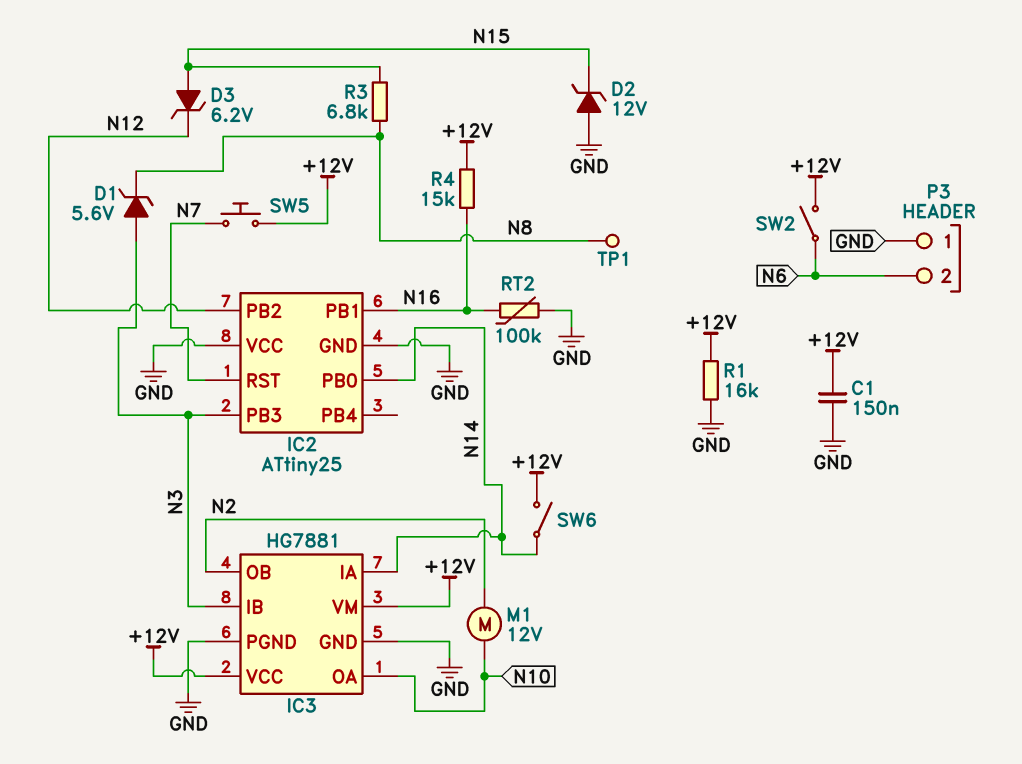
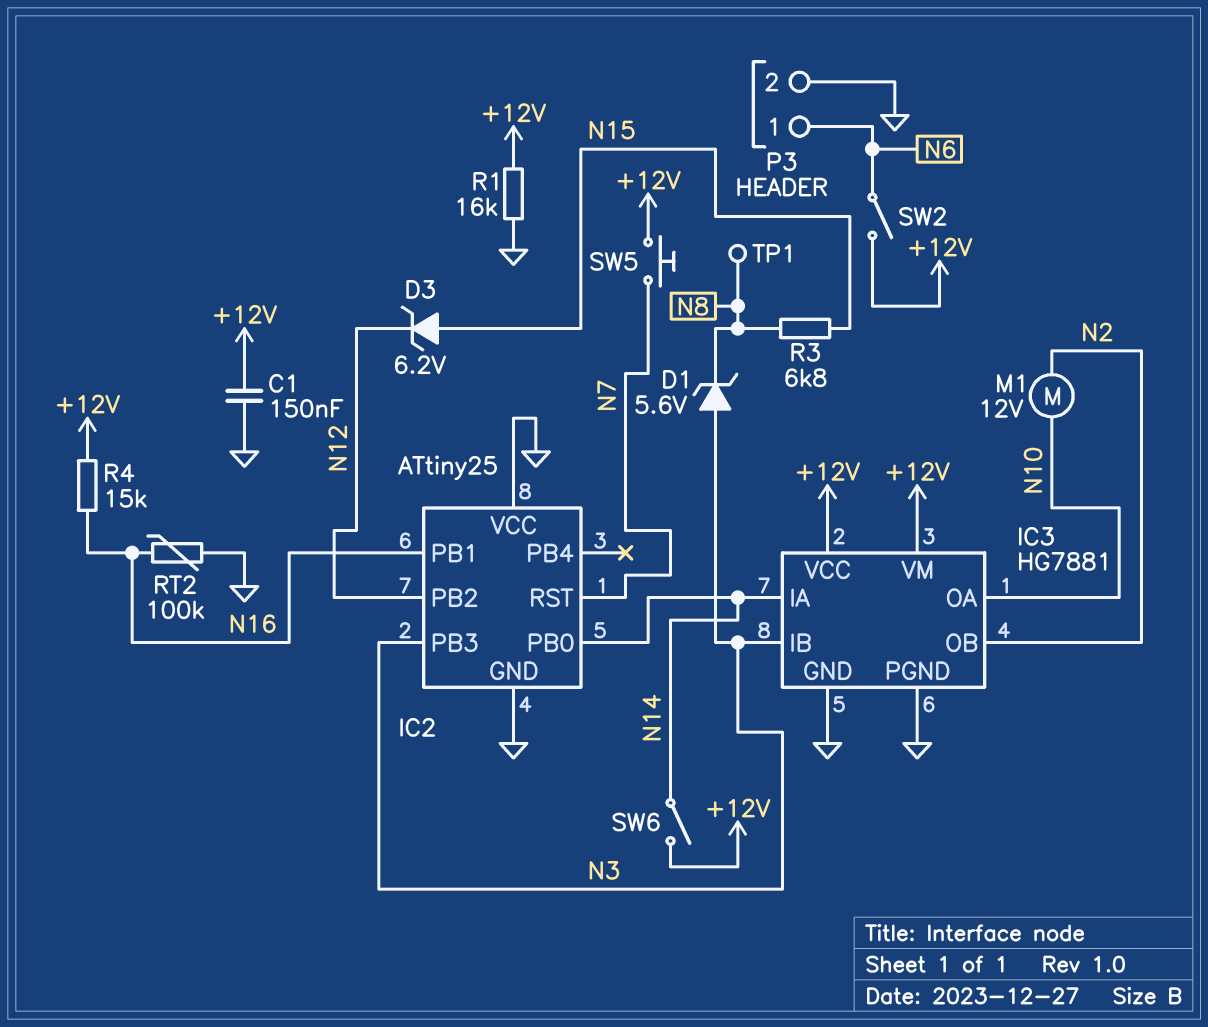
D2: zener 12V (A GND, K N15) -> none
P3 pin 1: GND -> N6
P3 pin 2: N6 -> GND

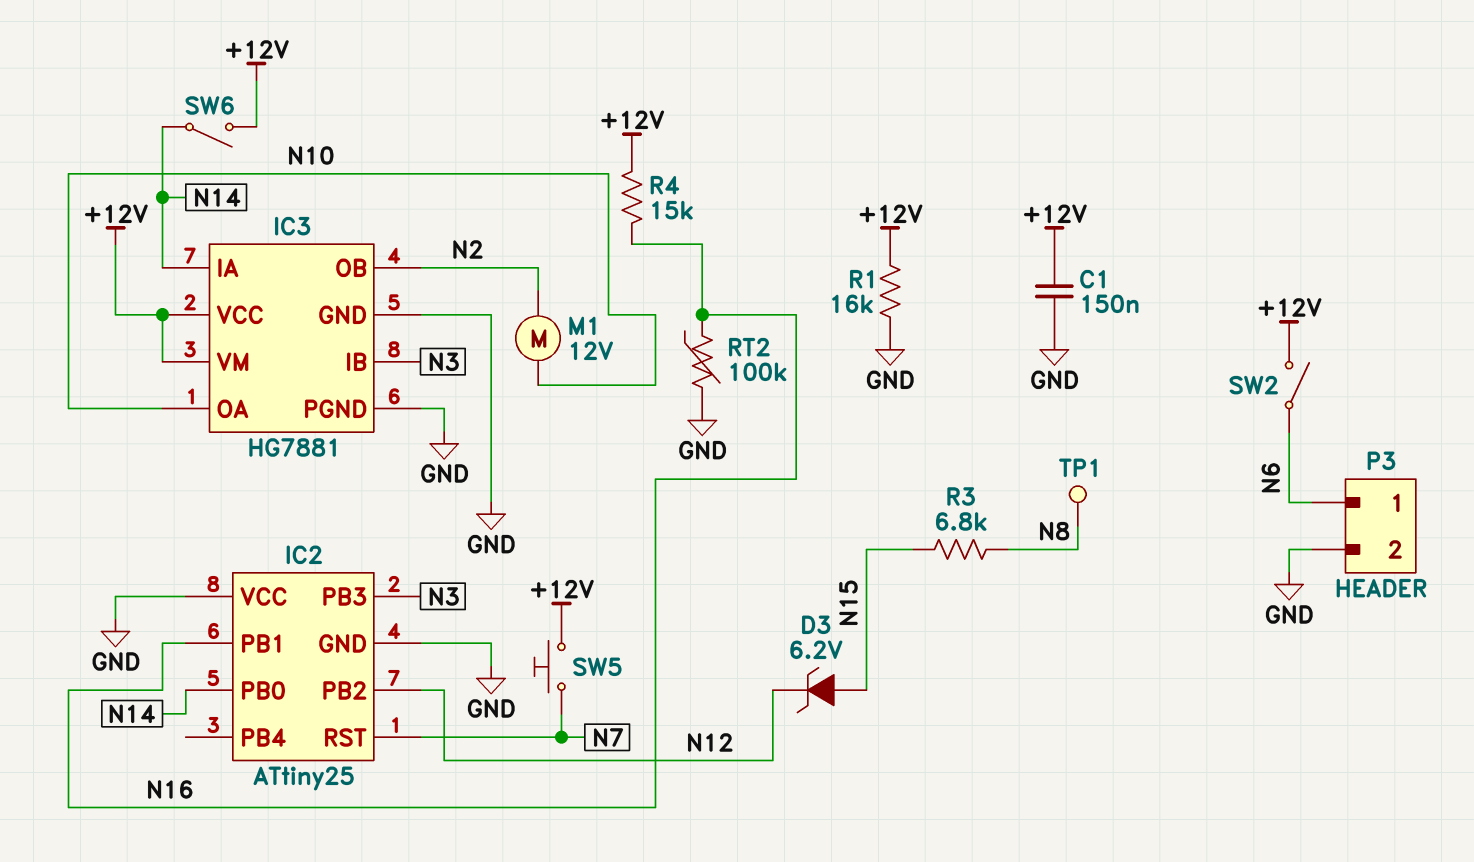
D1: zener 5.6V (A N3, K N8) -> none

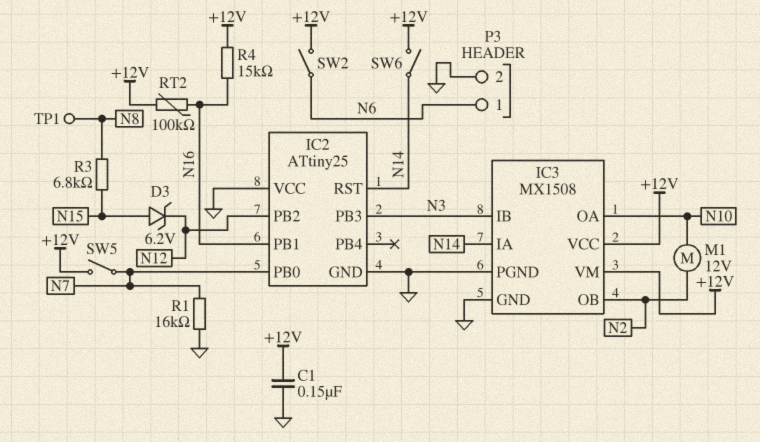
IC2 pin PB0: N14 -> N7
IC2 pin RST: N7 -> N14
IC3: HG7881 -> MX1508
R1: 16k (+12V, GND) -> 16k (GND, N7)
RT2: 100k (GND, N16) -> 100k (+12V, N16)
SW5: button (+12V, N7) -> switch (+12V, N7)

